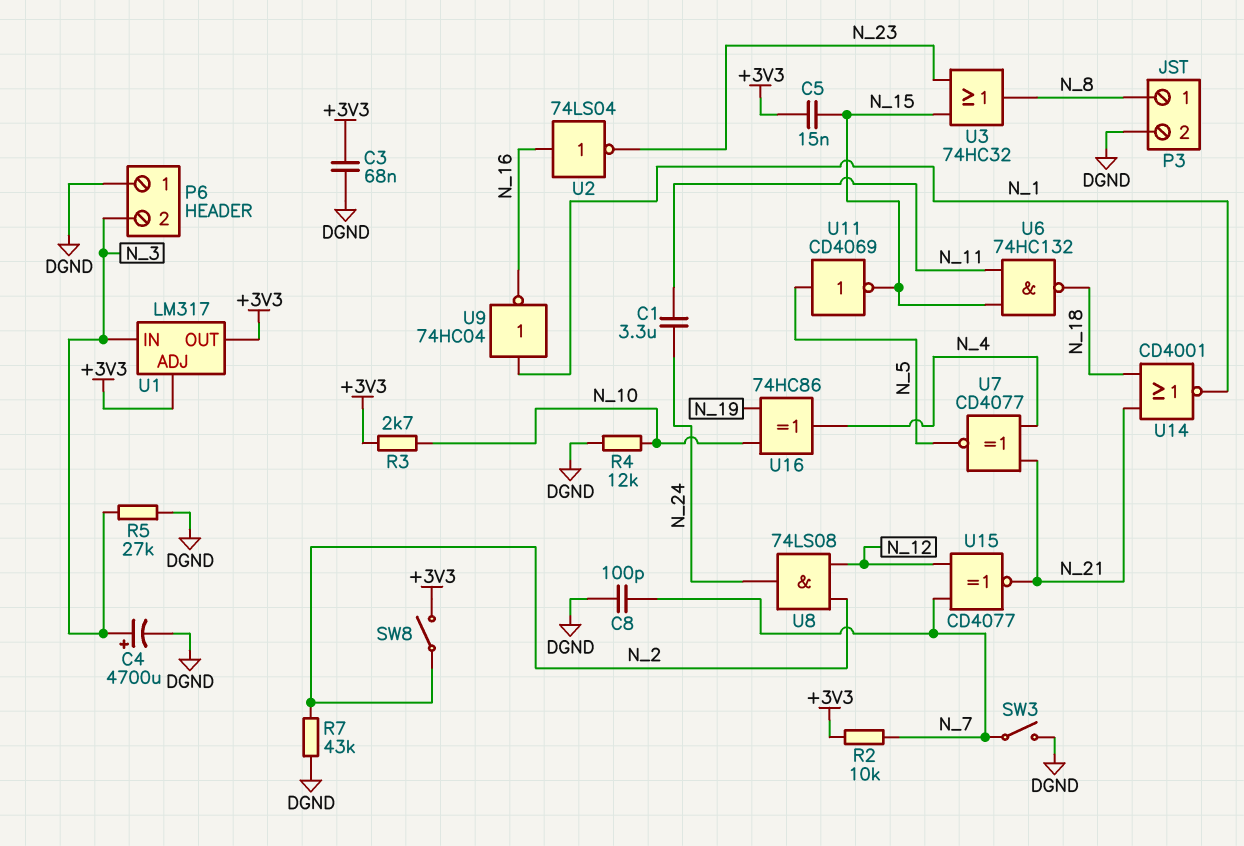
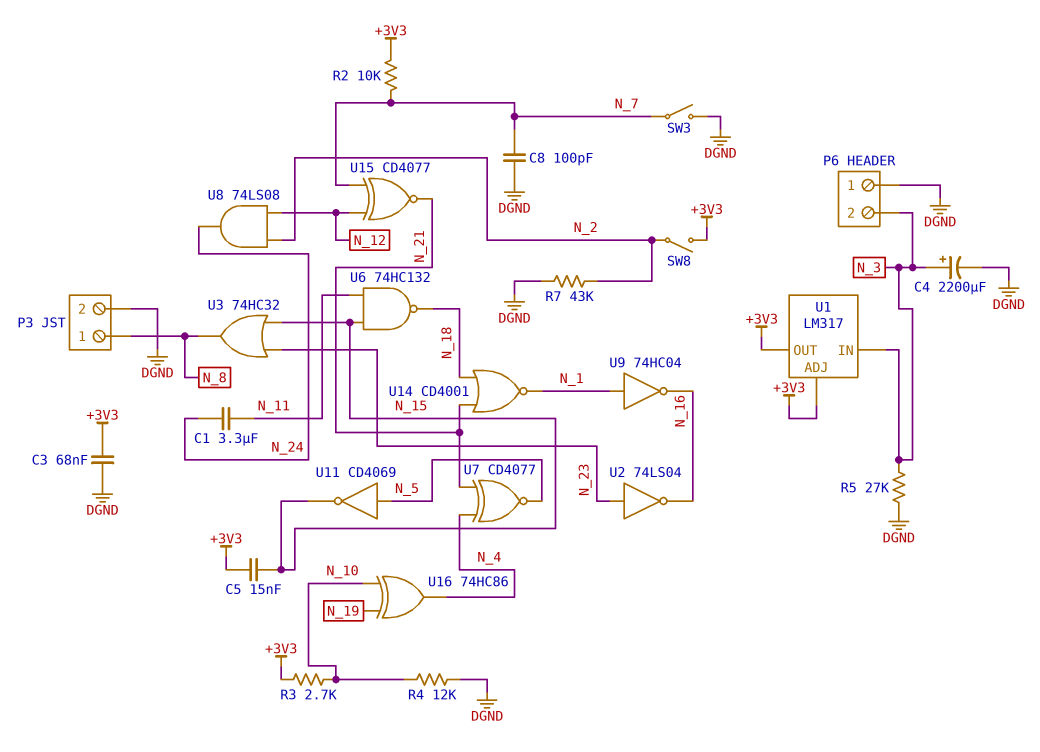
C4: 4700uF (plus N_3, minus DGND) -> 2200uF (plus N_3, minus DGND)
U2: NOT 74LS04 (in N_16, out N_23) -> NOT 74LS04 (in N_23, out N_16)

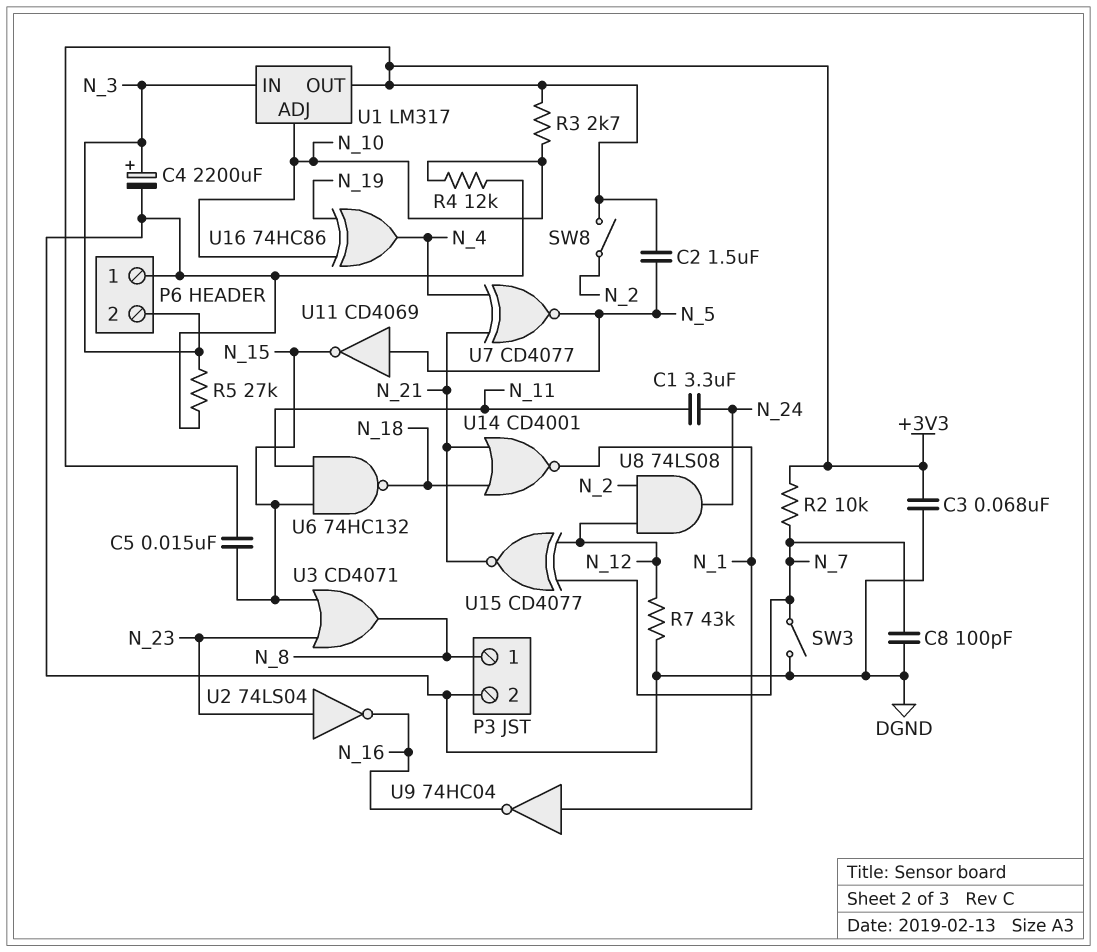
C2: none -> 1.5uF (+3V3, N_5)
R7: 43k (DGND, N_2) -> 43k (DGND, N_12)
U1 pin ADJ: +3V3 -> N_10
U3: OR 74HC32 (in N_15, in N_23, out N_8) -> OR CD4071 (in N_15, in N_23, out N_8)

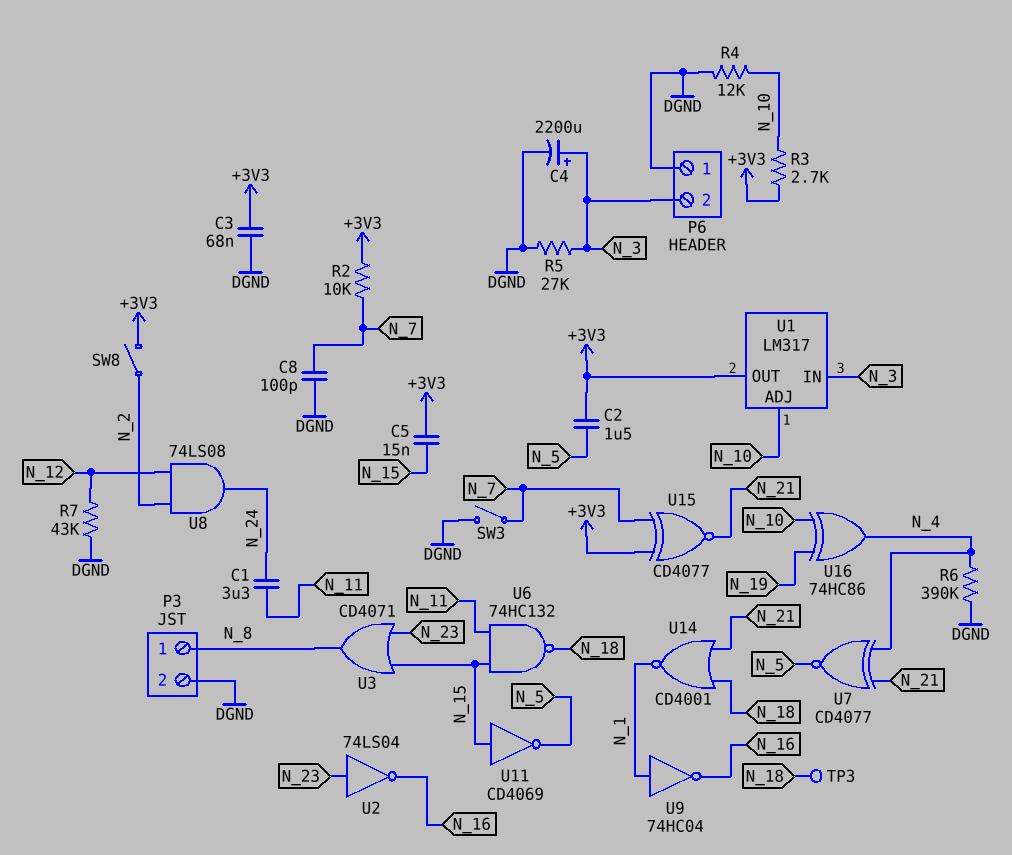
R6: none -> 390k (DGND, N_4)
TP3: none -> test point (N_18)
U11: NOT CD4069 (in N_5, out N_15) -> NOT CD4069 (in N_15, out N_5)
U15: XNOR CD4077 (in N_7, in N_12, out N_21) -> XNOR CD4077 (in +3V3, in N_7, out N_21)

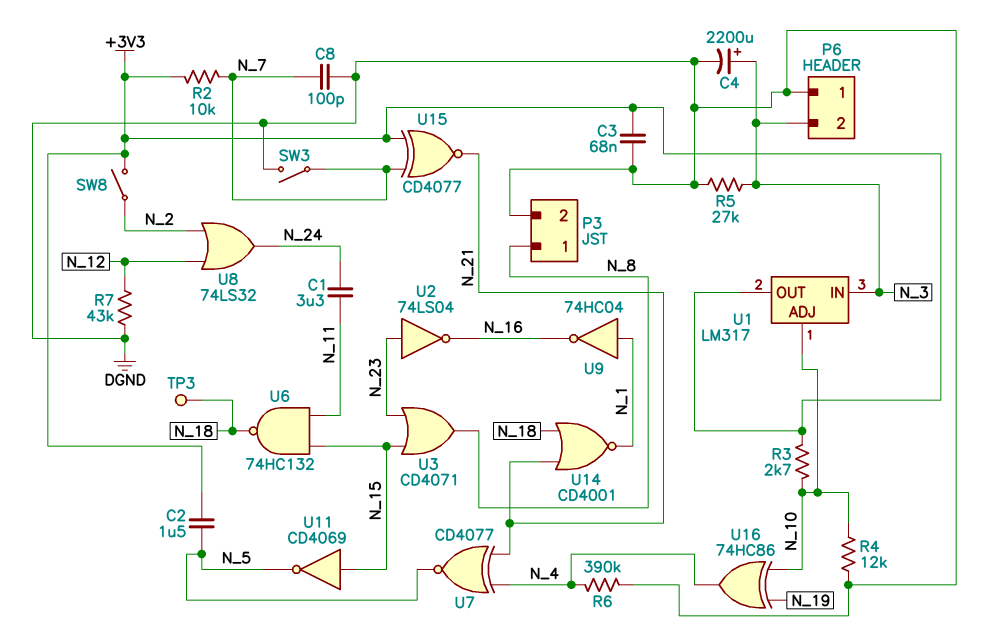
C5: 15nF (+3V3, N_15) -> none
U8: AND 74LS08 (in N_2, in N_12, out N_24) -> OR 74LS32 (in N_2, in N_12, out N_24)

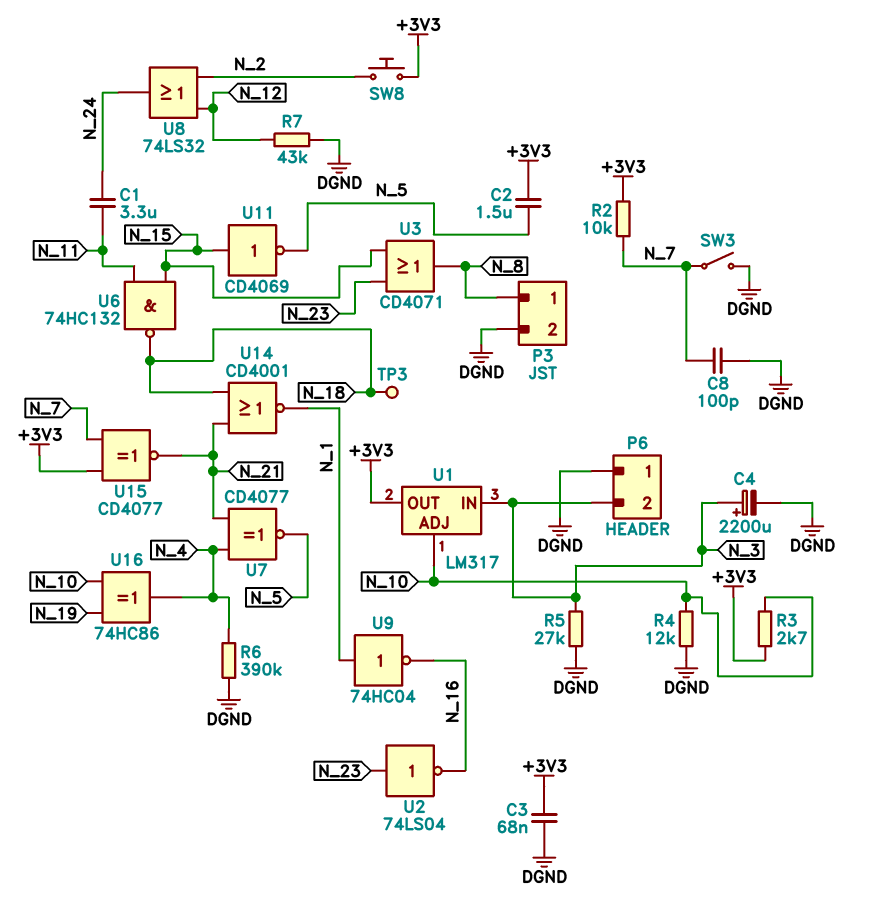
SW8: switch (+3V3, N_2) -> button (+3V3, N_2)

